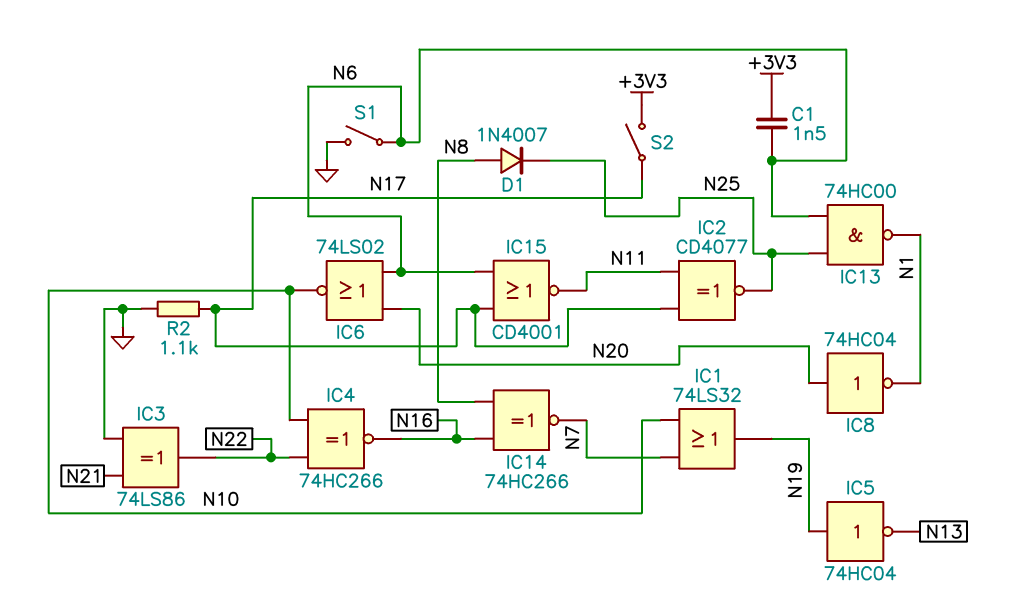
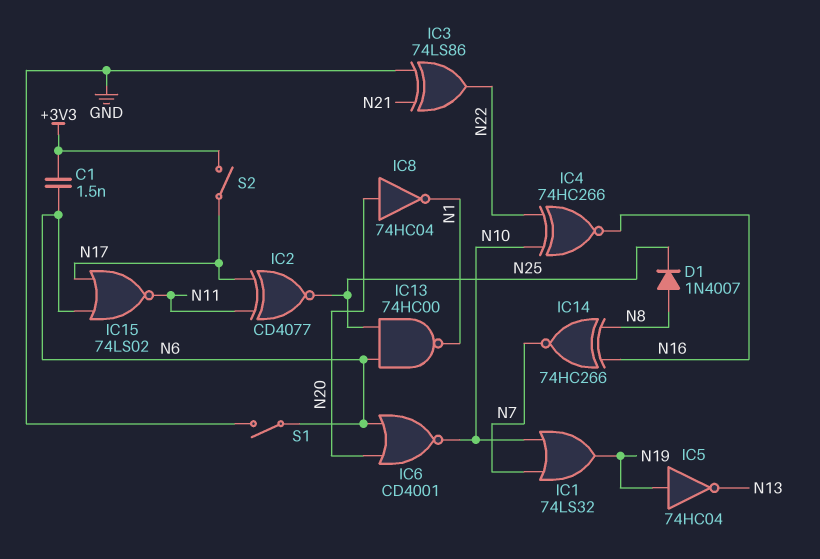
IC6: NOR 74LS02 (in N6, in N20, out N10) -> NOR CD4001 (in N6, in N20, out N10)
IC15: NOR CD4001 (in N6, in N17, out N11) -> NOR 74LS02 (in N6, in N17, out N11)
R2: 1.1k (GND, N17) -> none

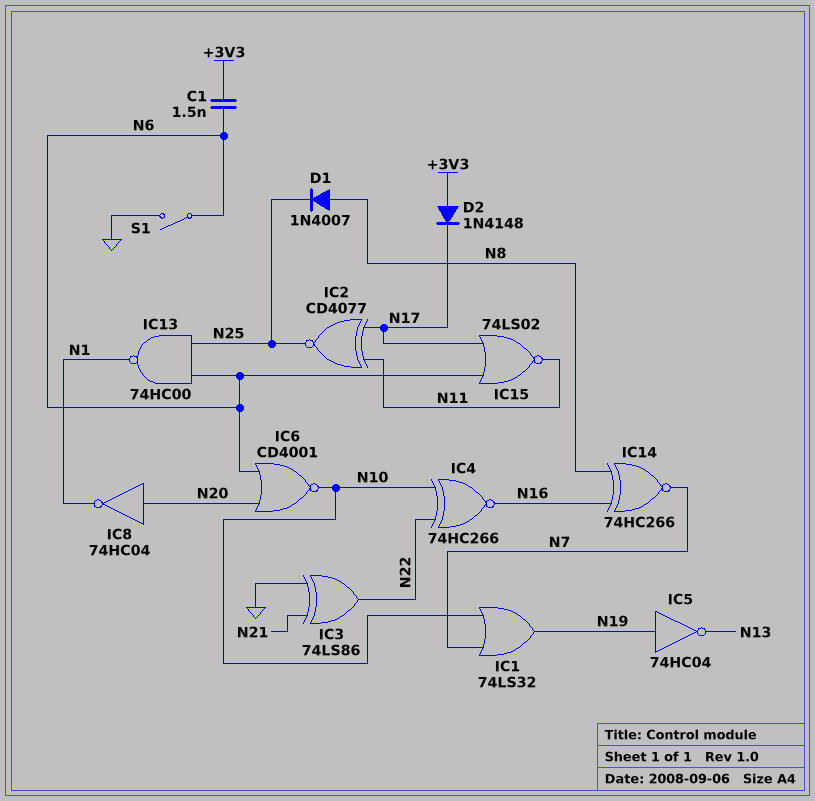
D2: none -> diode 1N4148 (A +3V3, K N17)
S2: switch (+3V3, N17) -> none

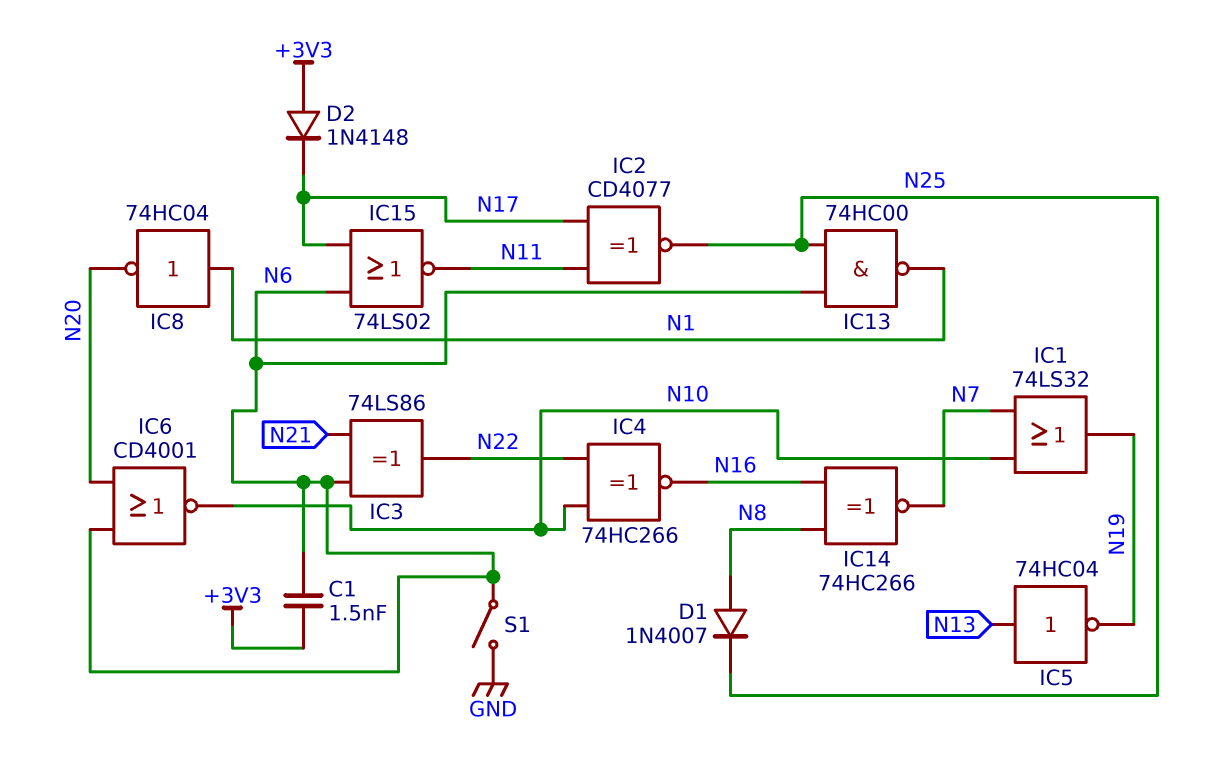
IC3: XOR 74LS86 (in GND, in N21, out N22) -> XOR 74LS86 (in N6, in N21, out N22)
IC5: NOT 74HC04 (in N19, out N13) -> NOT 74HC04 (in N13, out N19)
IC8: NOT 74HC04 (in N20, out N1) -> NOT 74HC04 (in N1, out N20)

